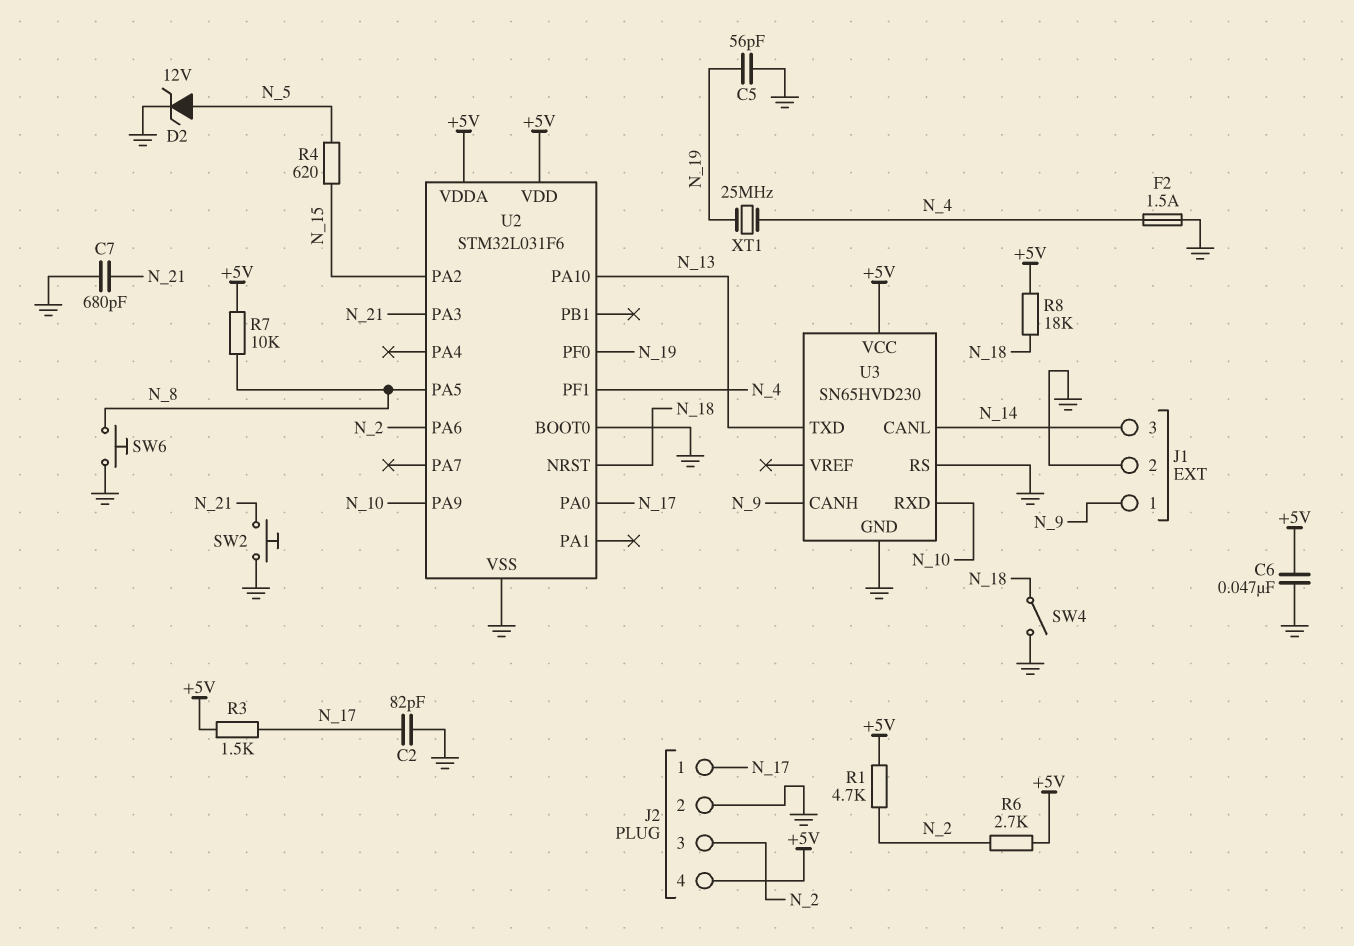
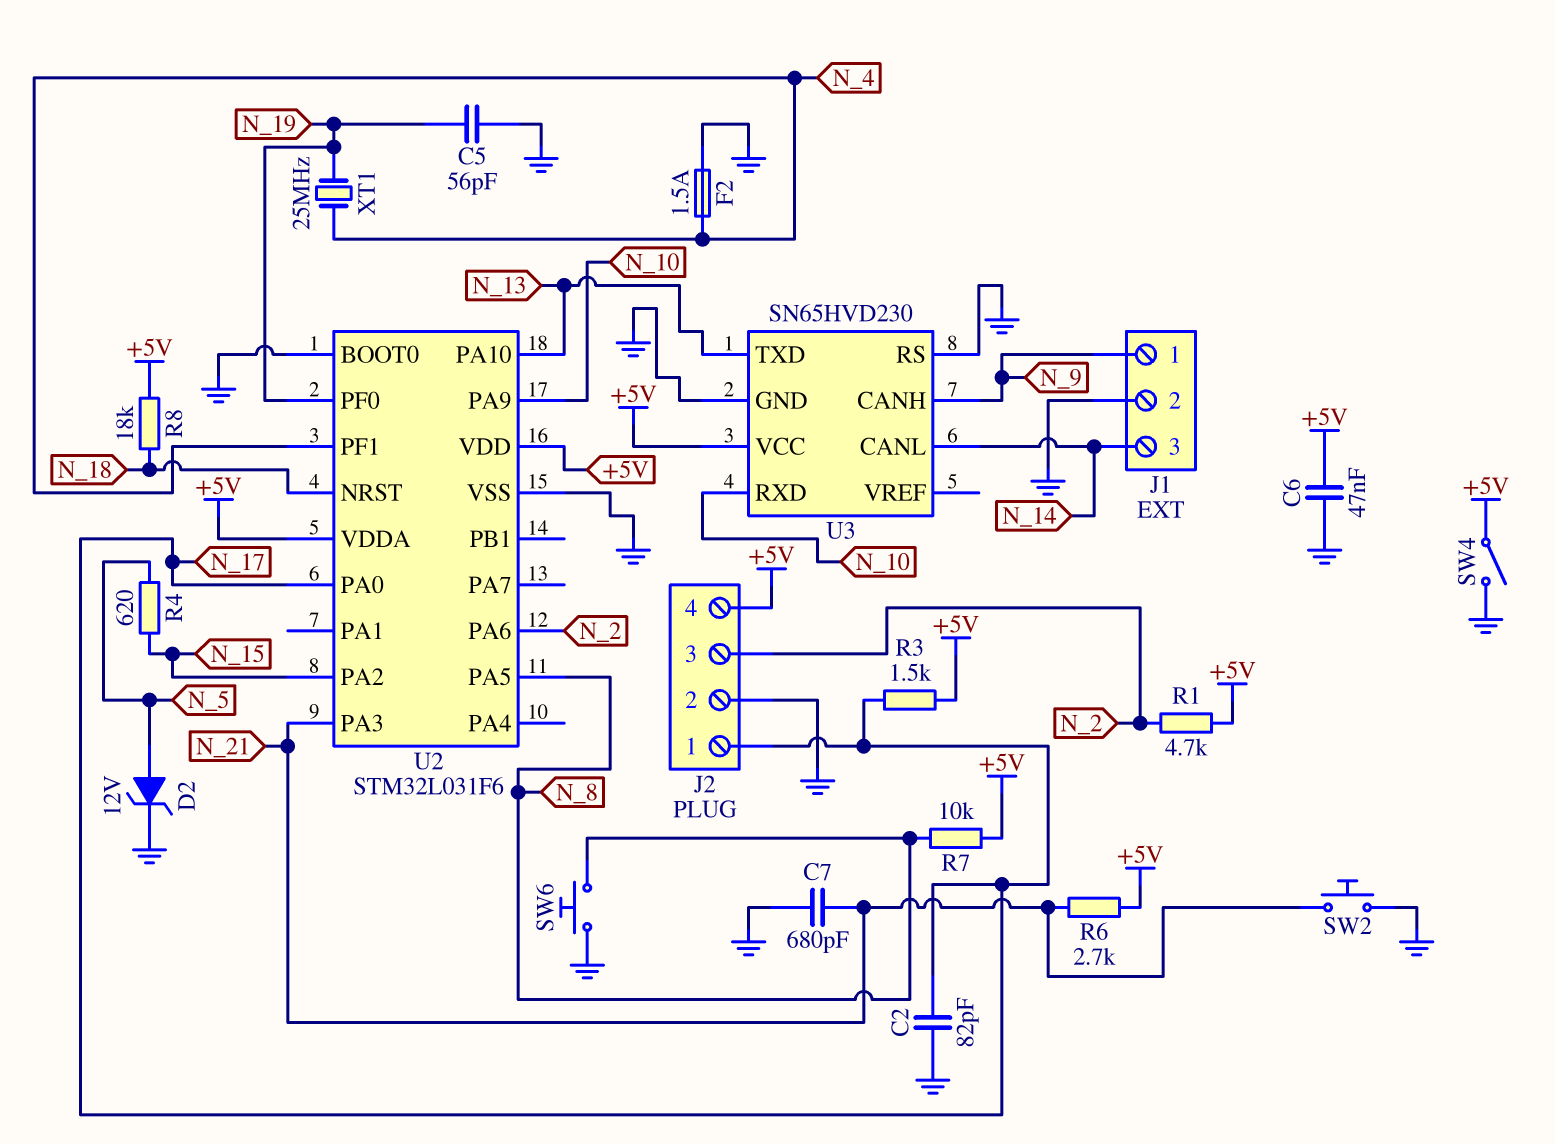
R6: 2.7k (+5V, N_2) -> 2.7k (+5V, N_21)
SW4: switch (GND, N_18) -> switch (+5V, GND)

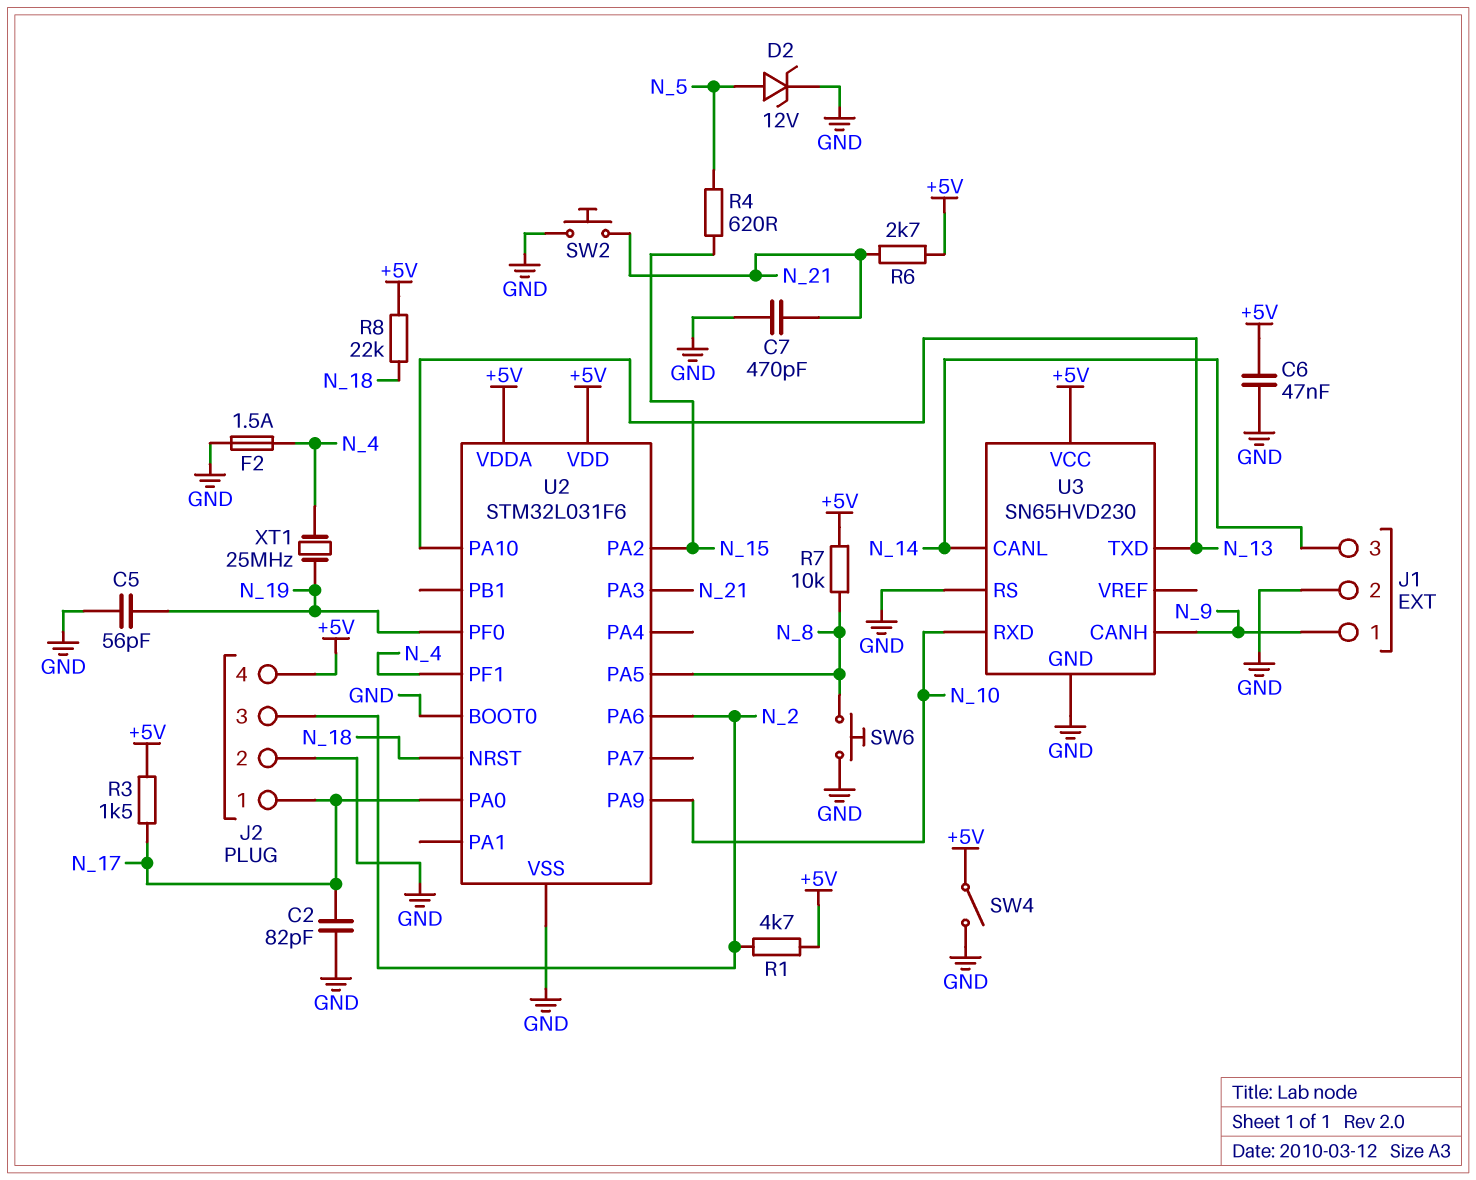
C7: 680pF (GND, N_21) -> 470pF (GND, N_21)
R8: 18k (+5V, N_18) -> 22k (+5V, N_18)

